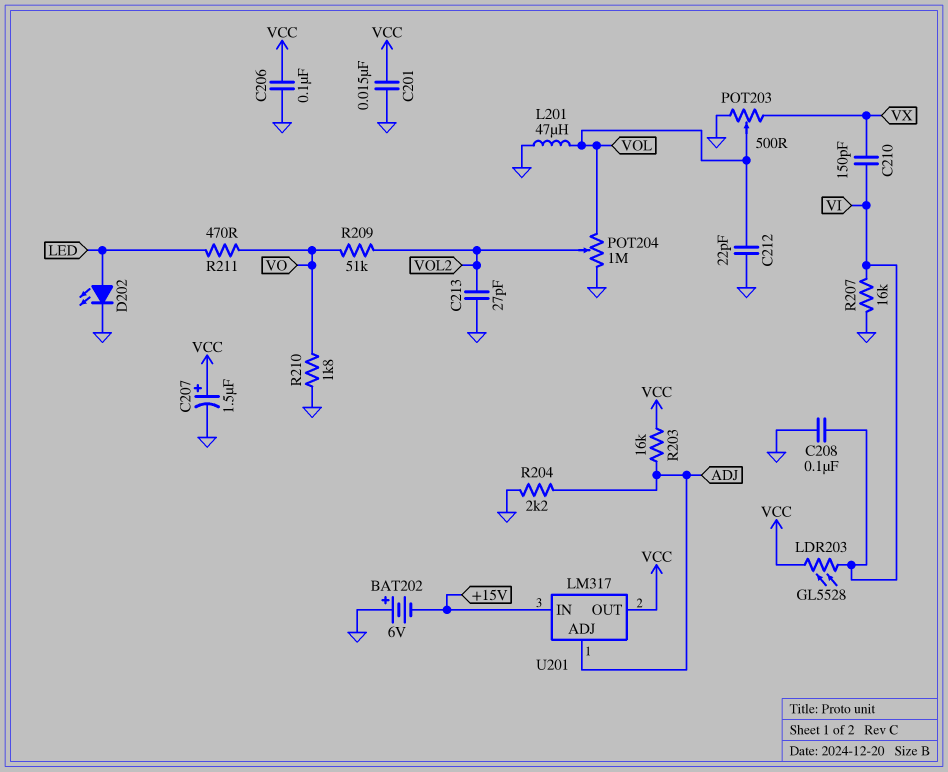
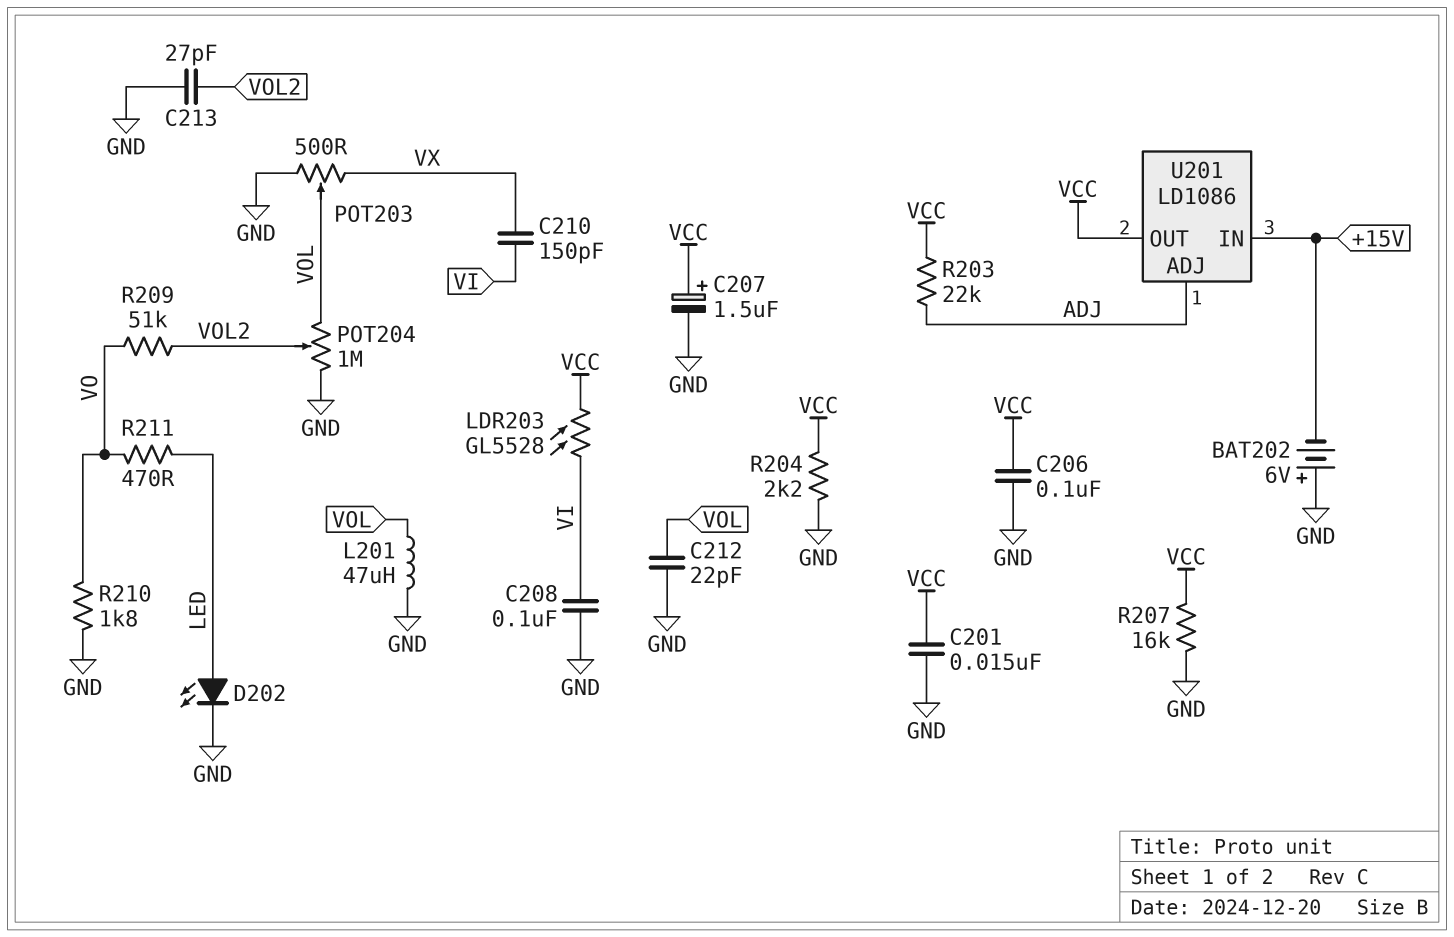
R203: 16k (ADJ, VCC) -> 22k (ADJ, VCC)
R204: 2.2k (ADJ, GND) -> 2.2k (GND, VCC)
R207: 16k (GND, VI) -> 16k (GND, VCC)
U201: LM317 -> LD1086

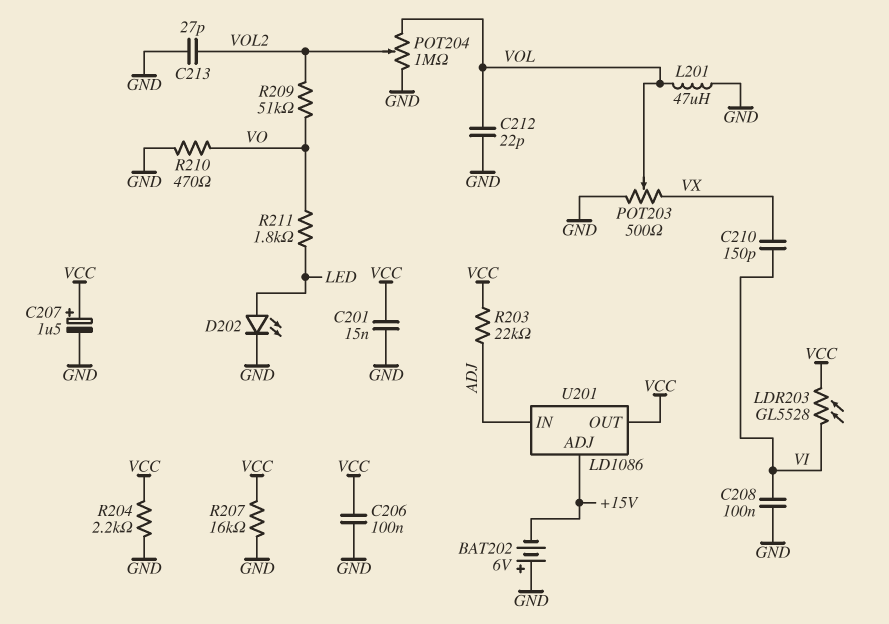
R210: 1.8k (GND, VO) -> 470 (GND, VO)
R211: 470 (LED, VO) -> 1.8k (LED, VO)
U201 pin ADJ: ADJ -> +15V
U201 pin IN: +15V -> ADJ

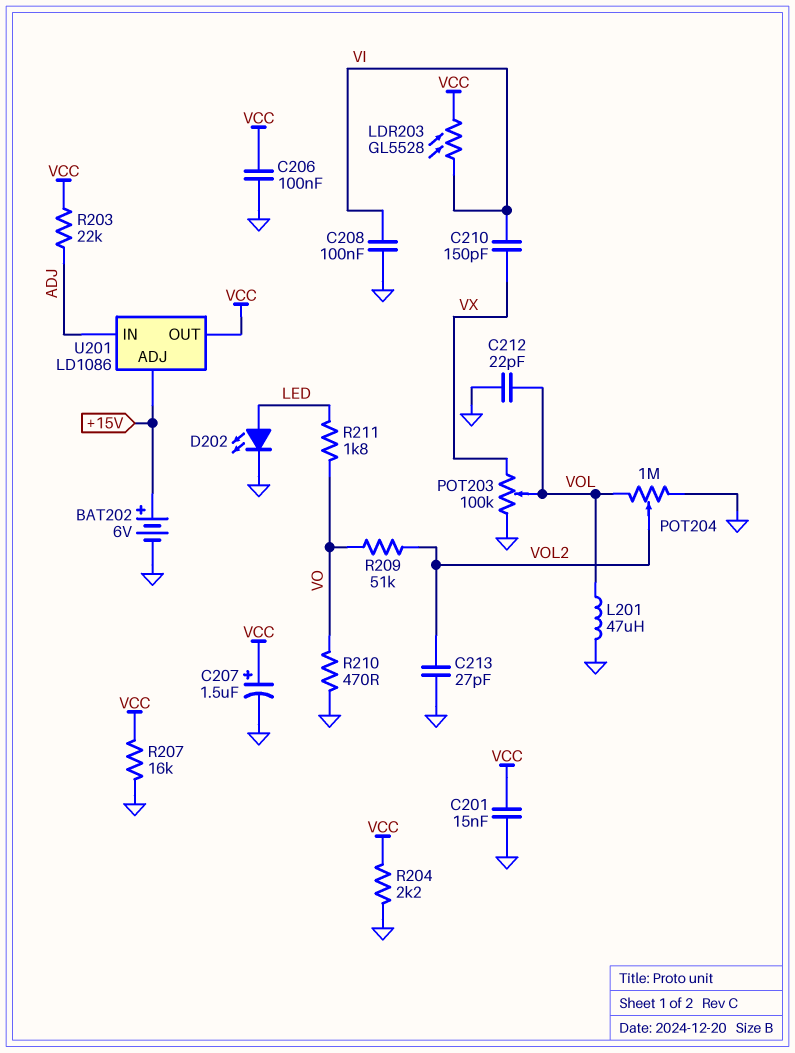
BAT202: 6V (plus GND, minus +15V) -> 6V (plus +15V, minus GND)
POT203: 500 (GND, VX, wiper VOL) -> 100k (GND, VX, wiper VOL)

